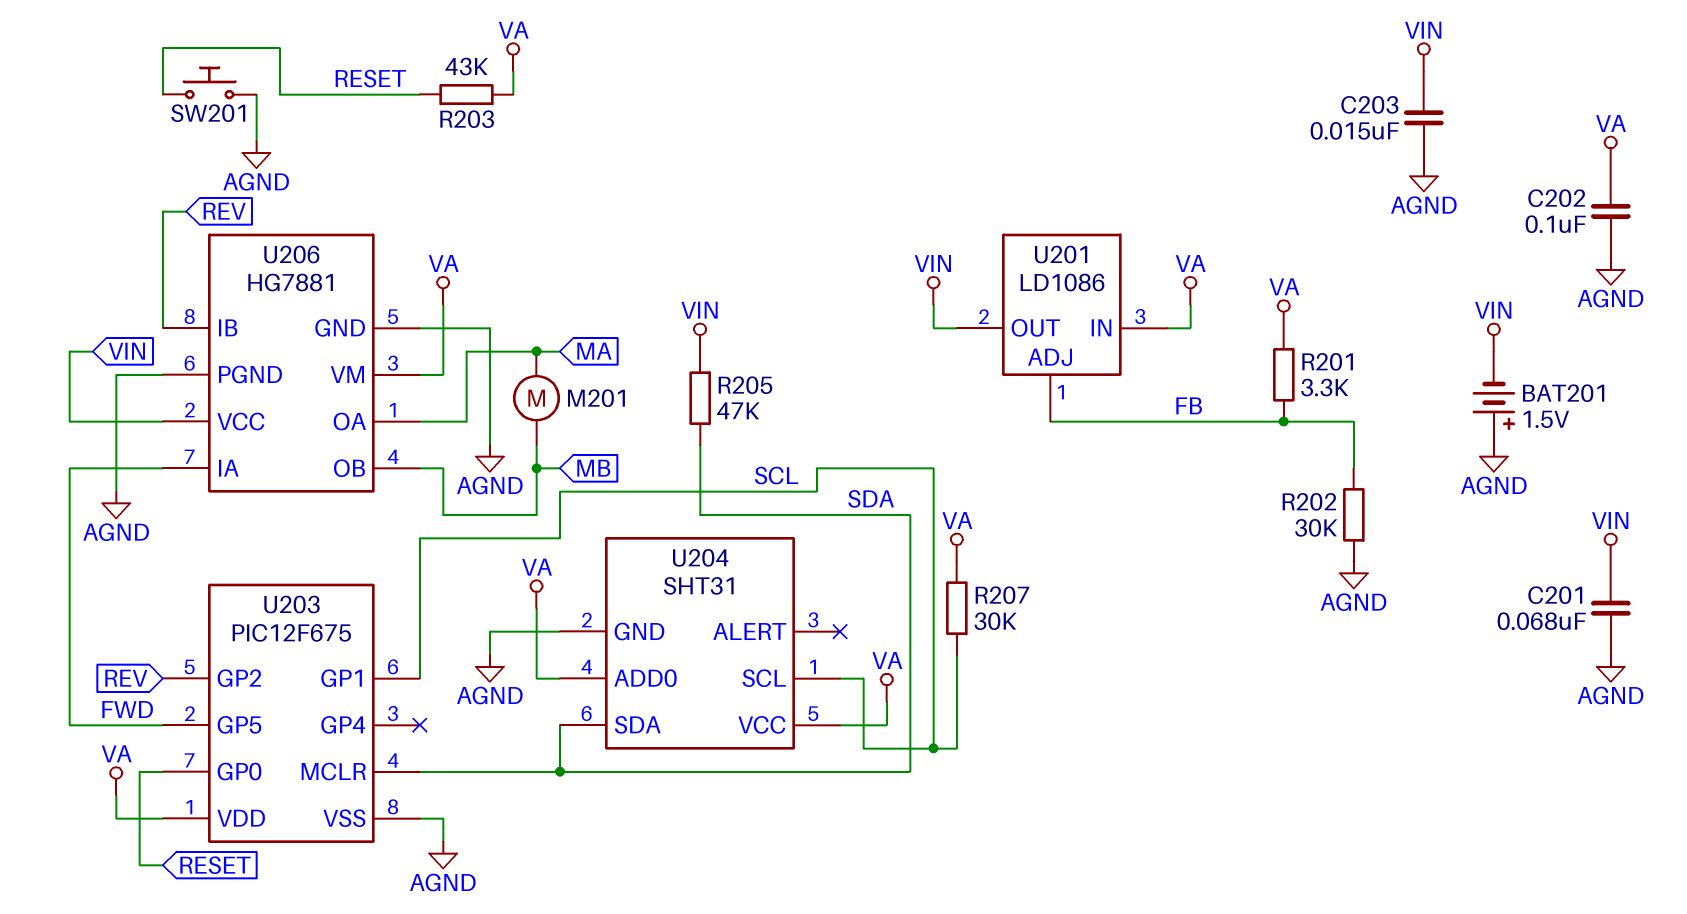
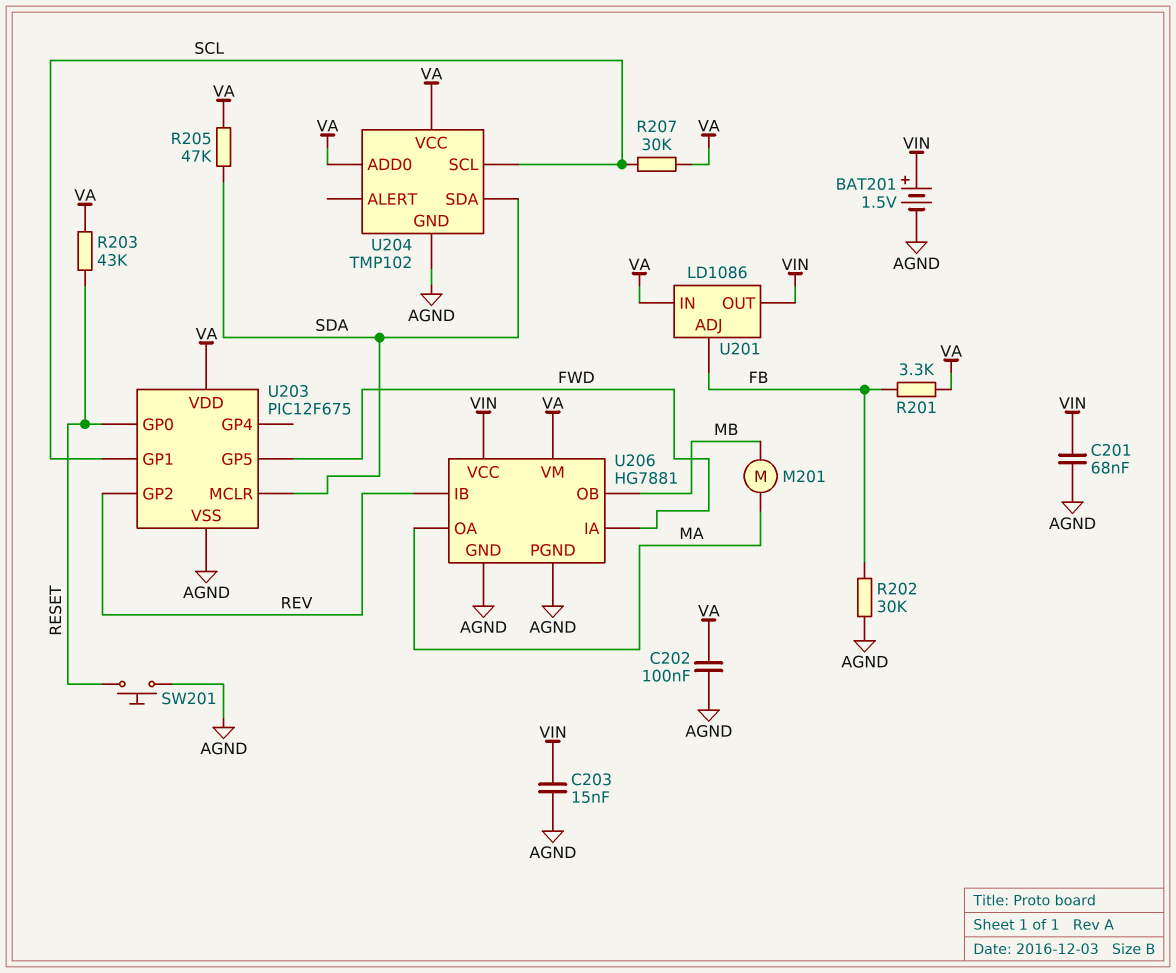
BAT201: 1.5V (plus AGND, minus VIN) -> 1.5V (plus VIN, minus AGND)
R205: 47k (SDA, VIN) -> 47k (SDA, VA)
U204: SHT31 -> TMP102

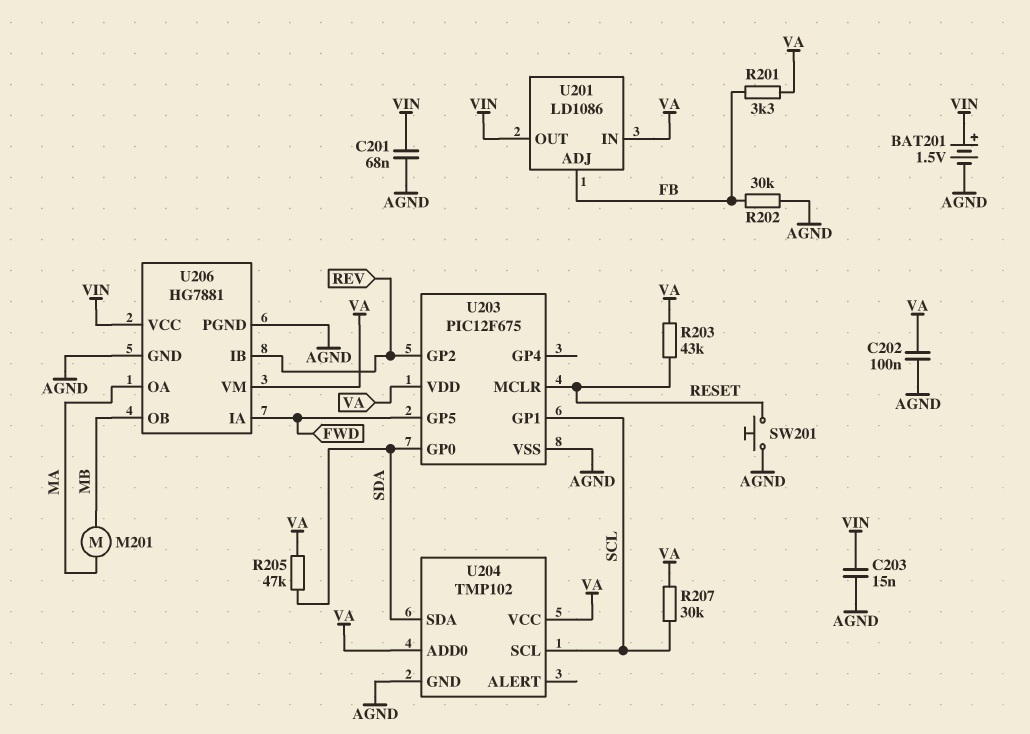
U203 pin GP0: RESET -> SDA
U203 pin MCLR: SDA -> RESET

